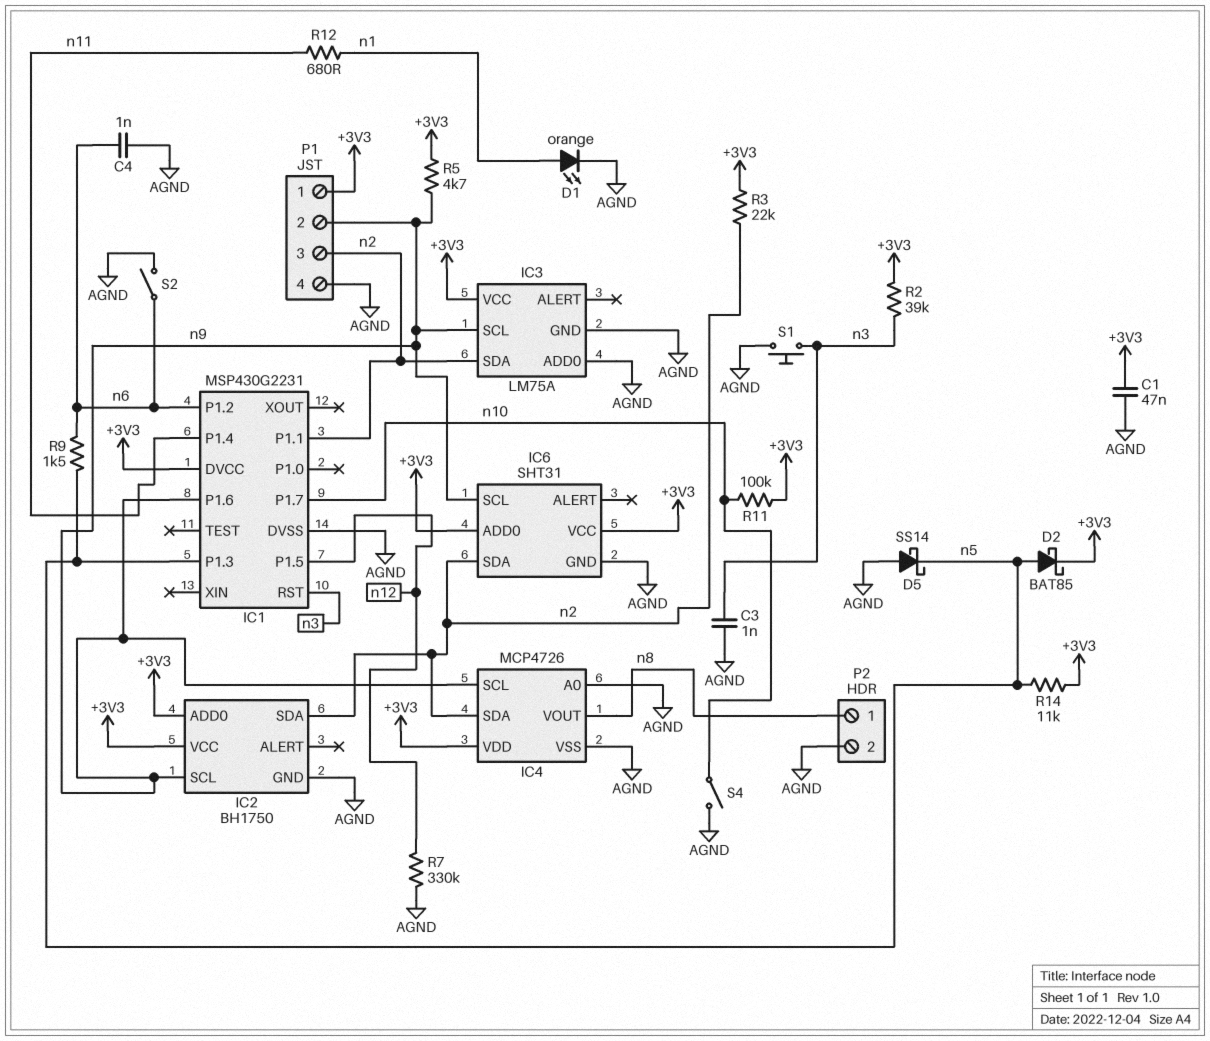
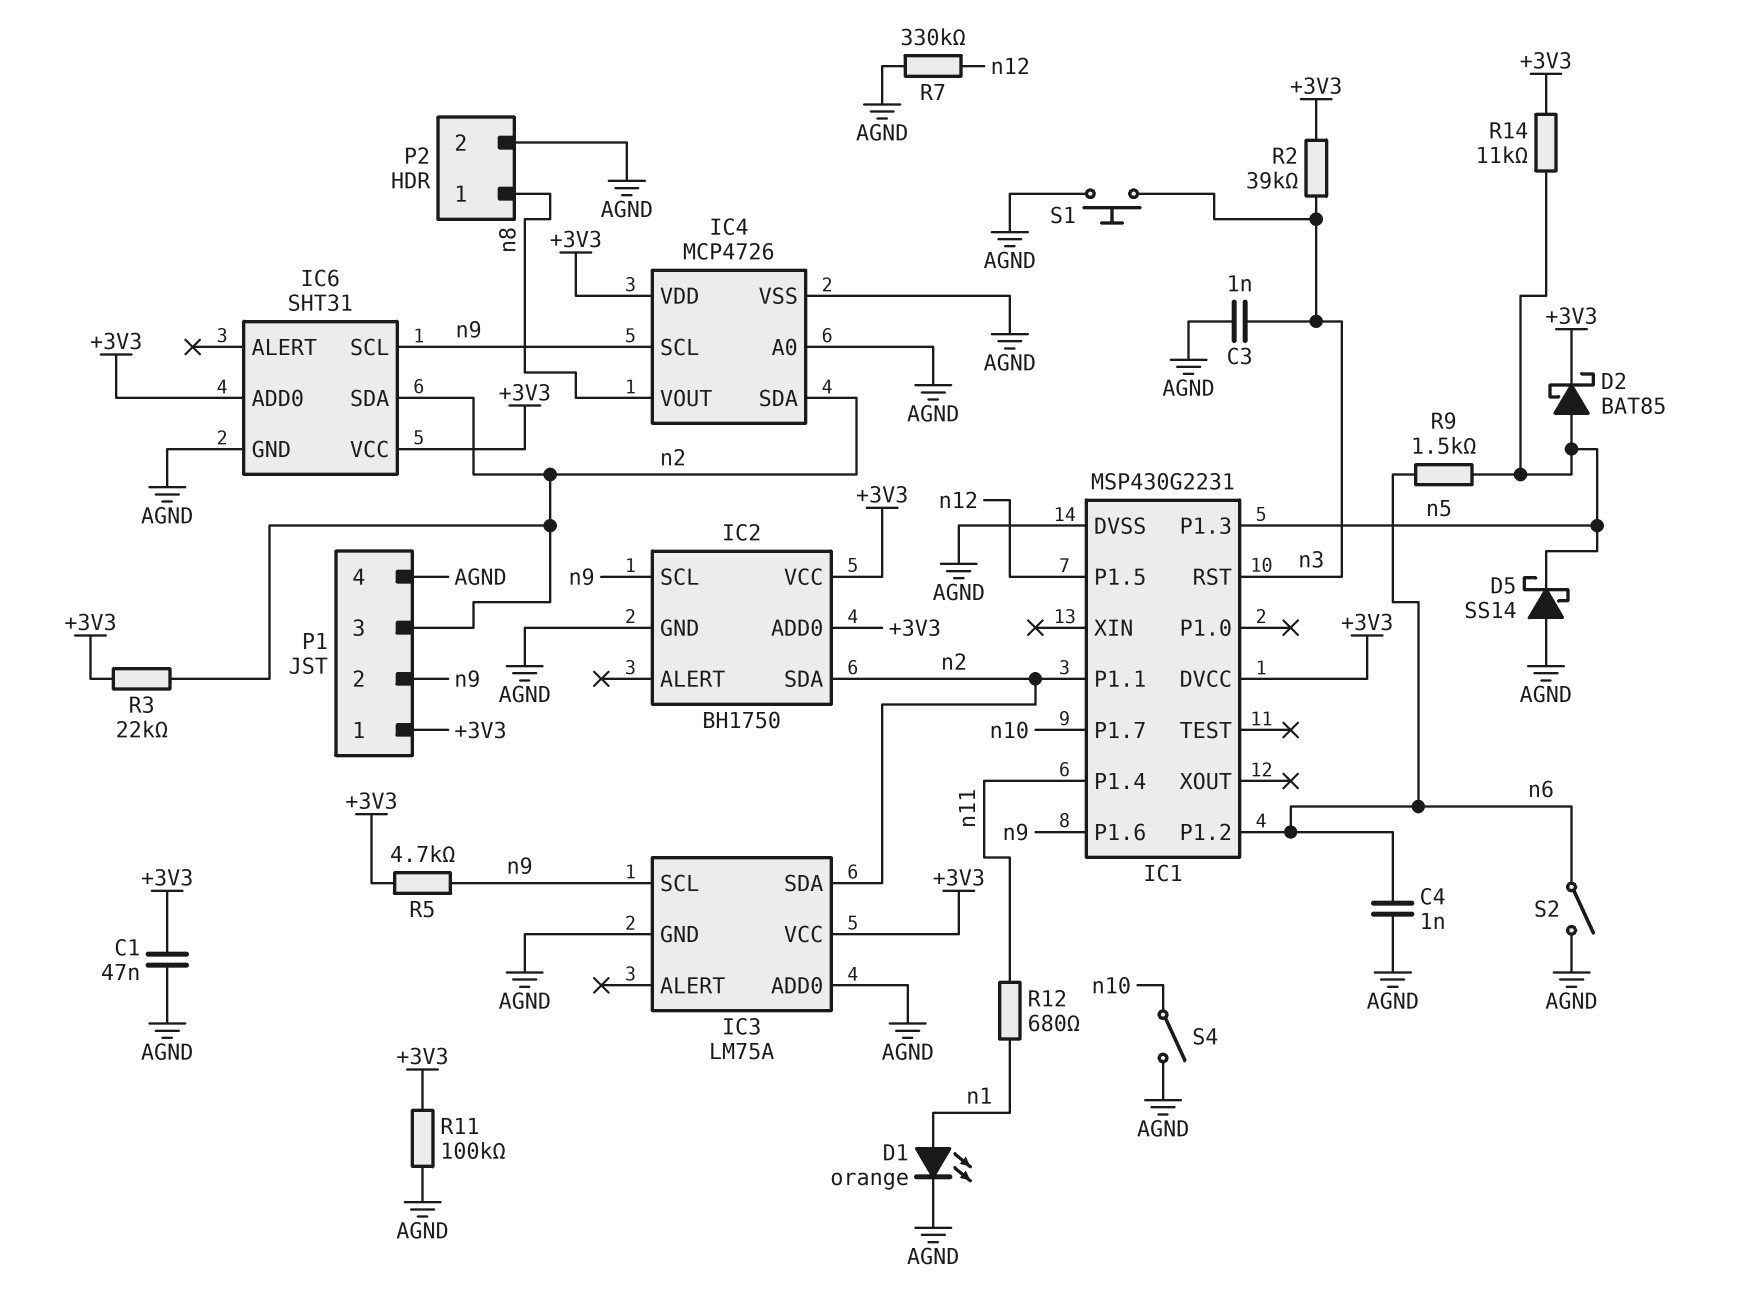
R11: 100k (+3V3, n10) -> 100k (+3V3, AGND)

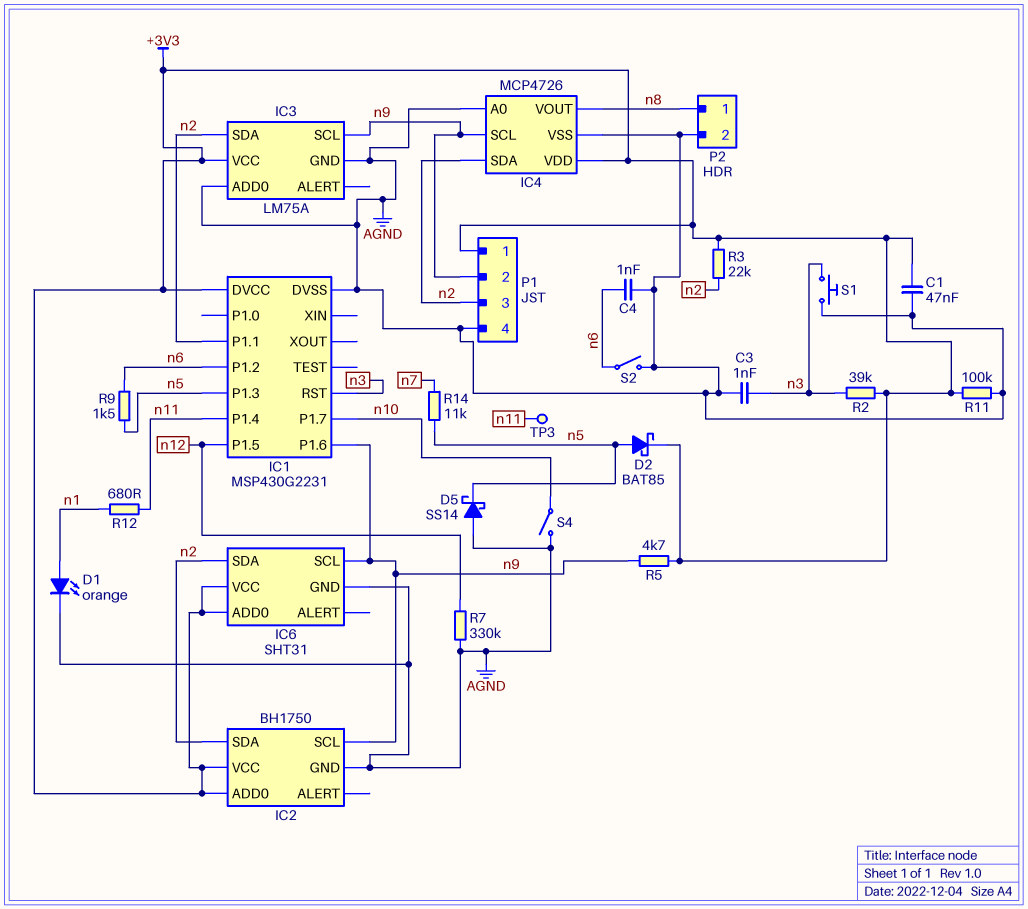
R14: 11k (+3V3, n5) -> 11k (n5, n7)
TP3: none -> test point (n11)

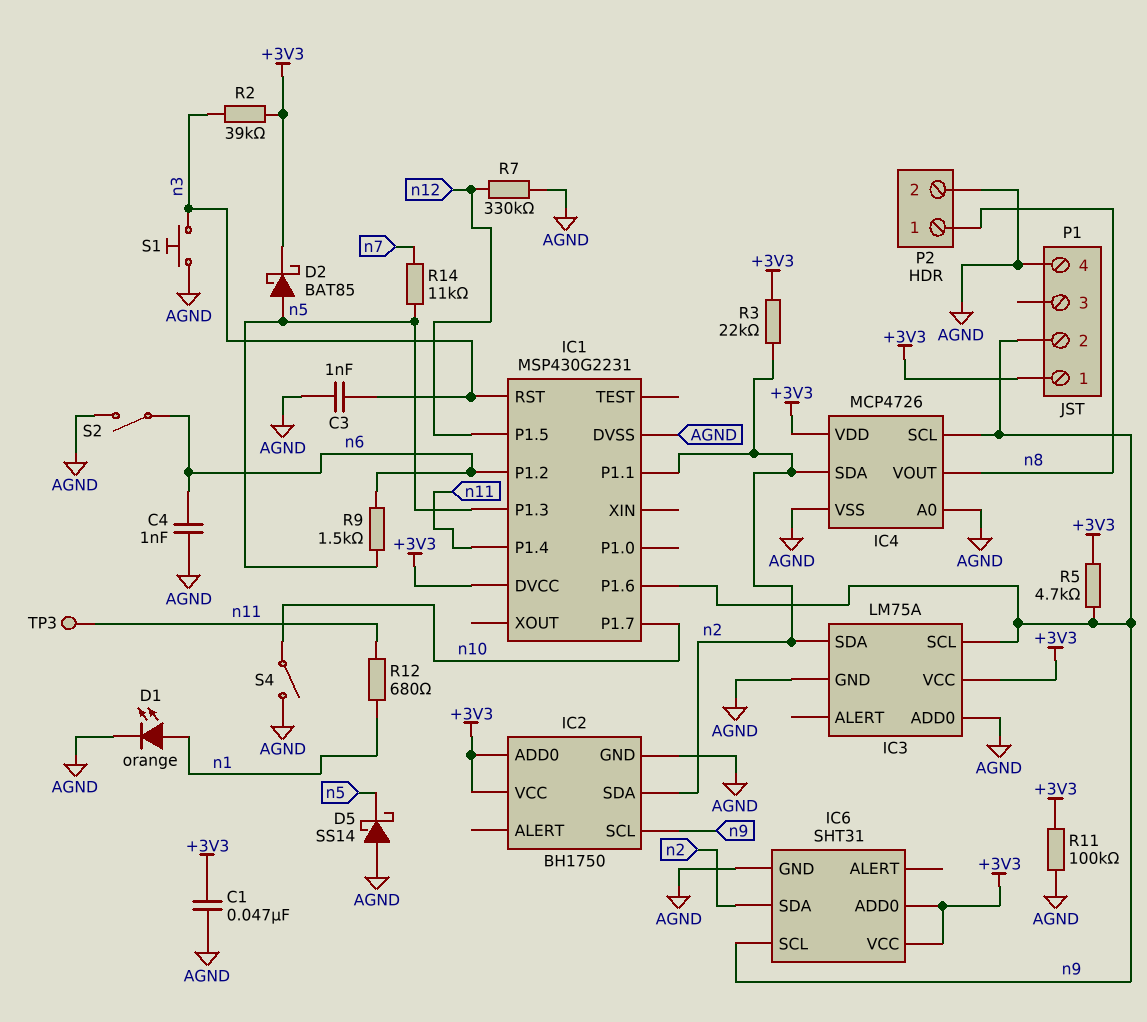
P1 pin 3: n2 -> none

